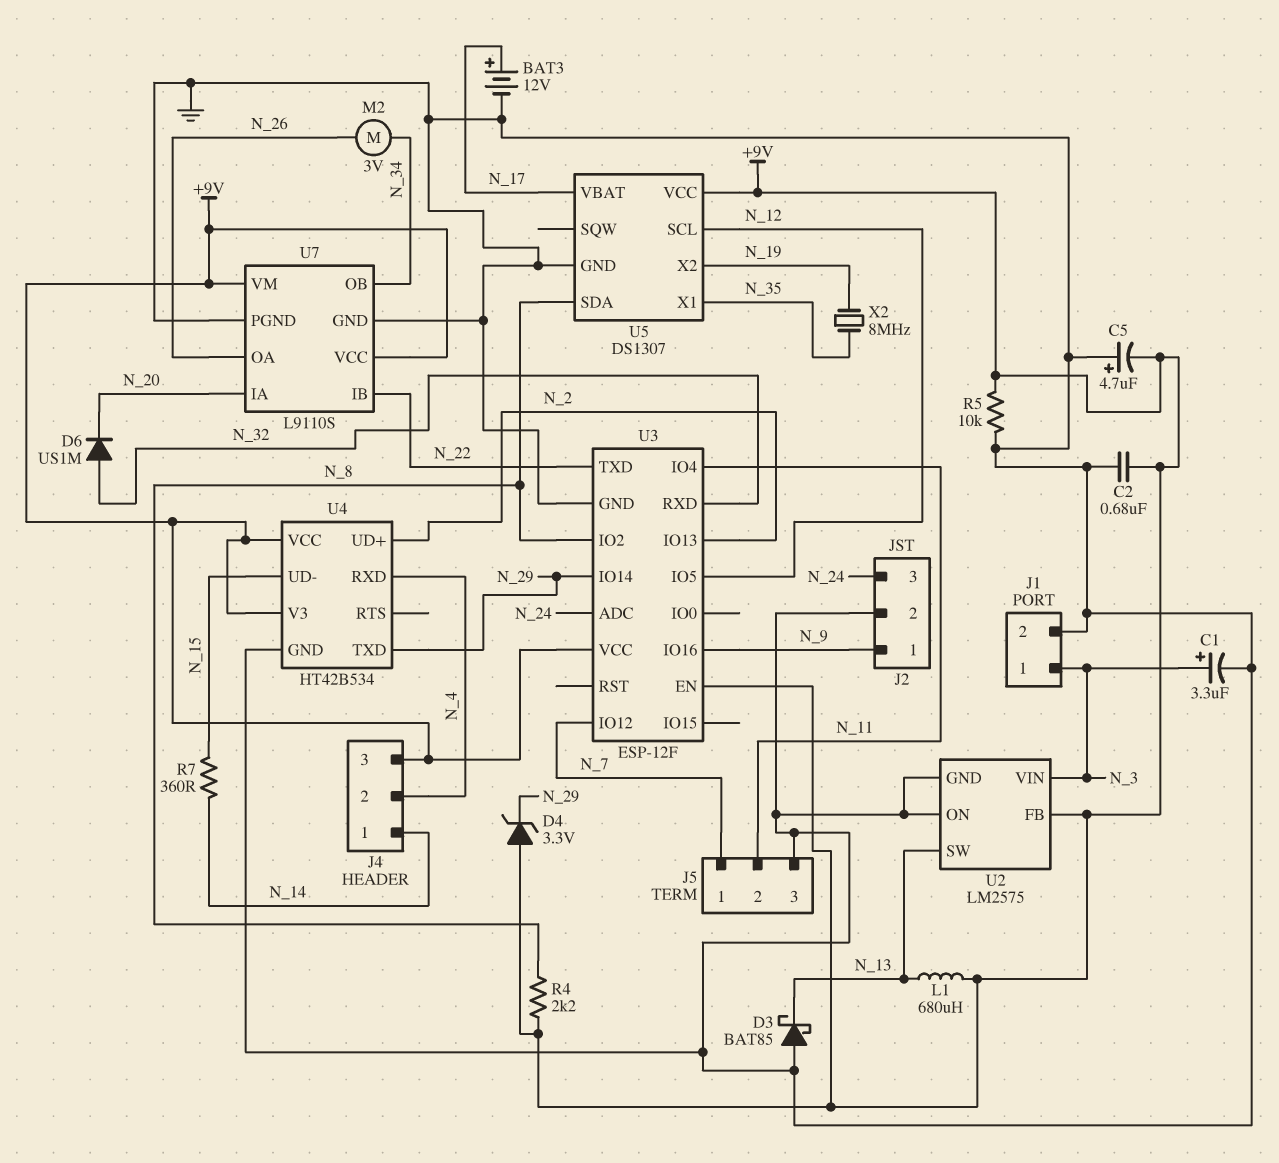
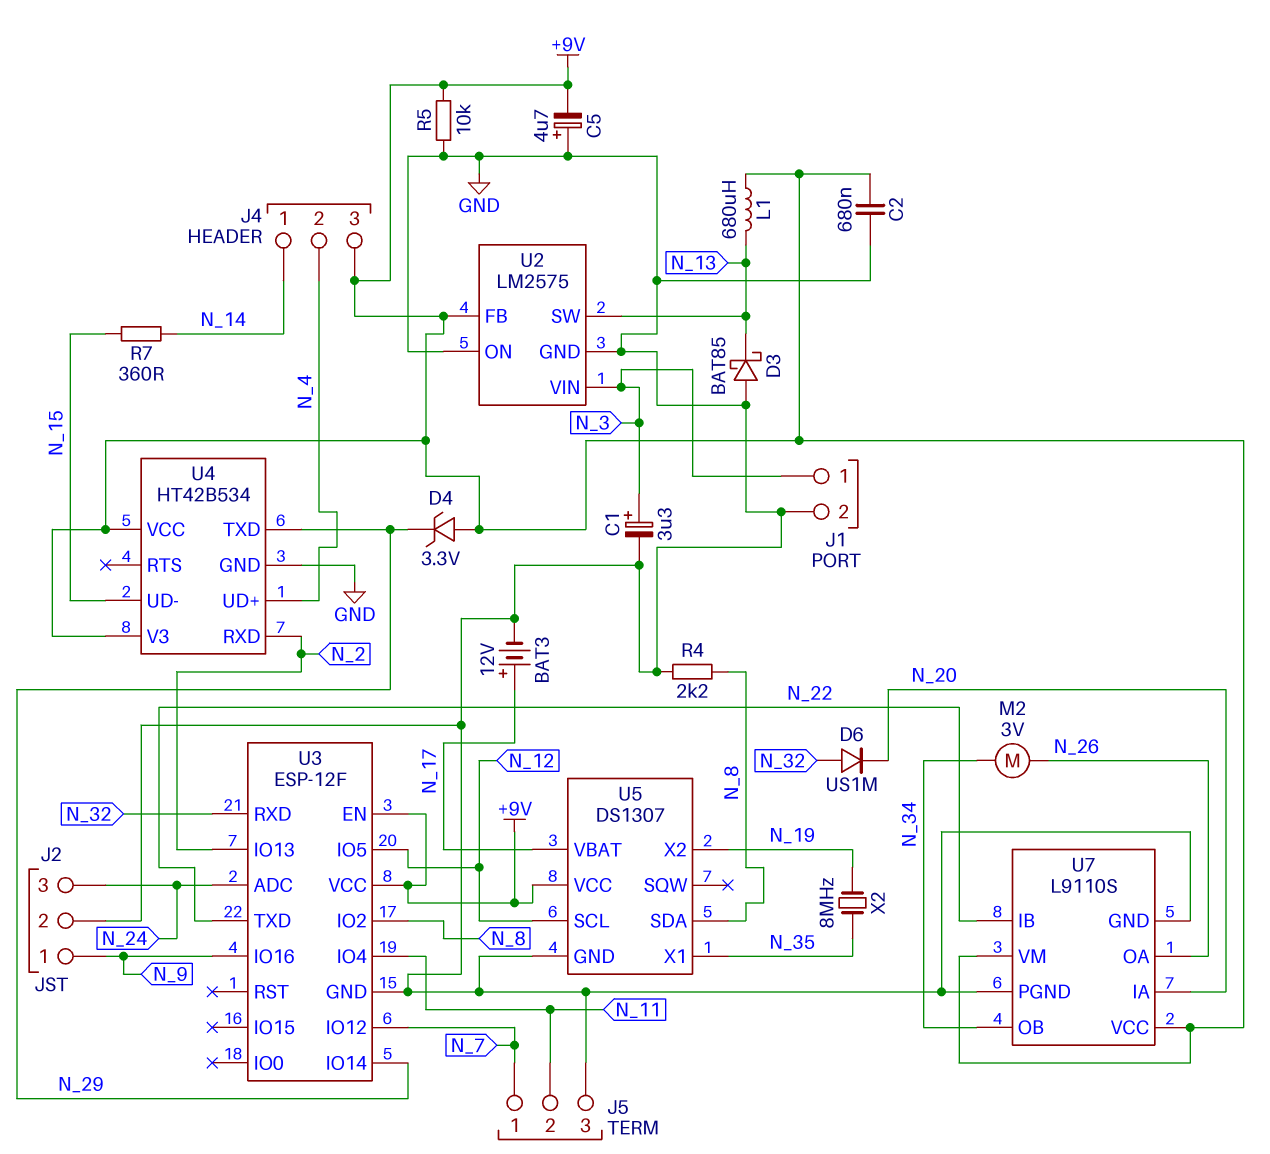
R4: 2.2k (+9V, N_8) -> 2.2k (GND, N_8)
U4 pin RXD: N_4 -> N_2
U4 pin UD+: N_2 -> N_4

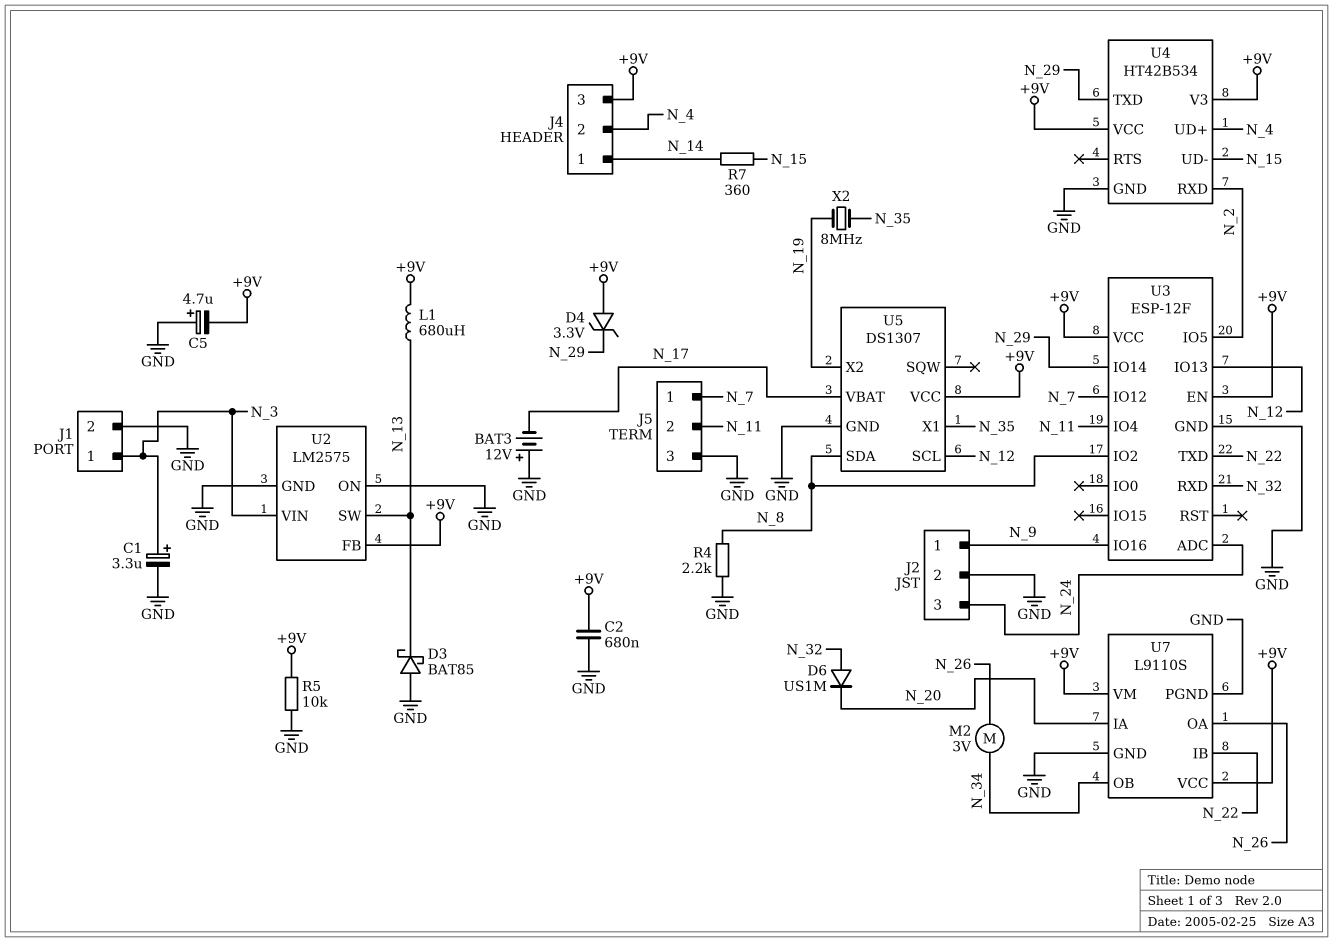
BAT3: 12V (plus N_17, minus GND) -> 12V (plus GND, minus N_17)
U3 pin IO5: N_12 -> N_2
U3 pin IO13: N_2 -> N_12

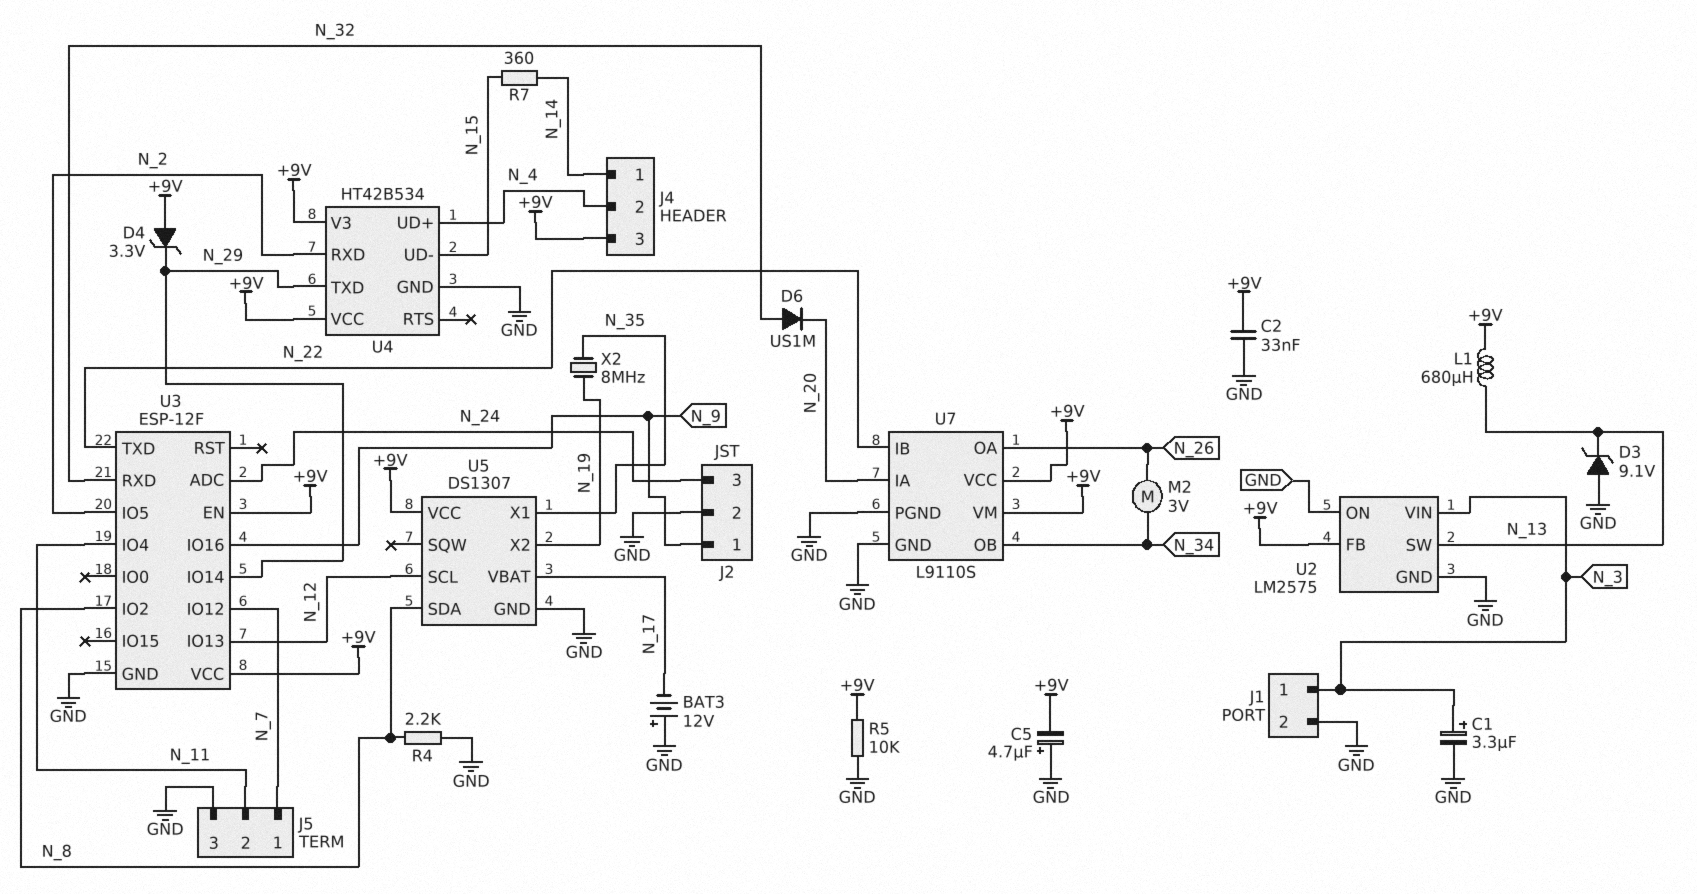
C2: 680nF (+9V, GND) -> 33nF (+9V, GND)
D3: schottky BAT85 (A GND, K N_13) -> zener 9.1V (A GND, K N_13)

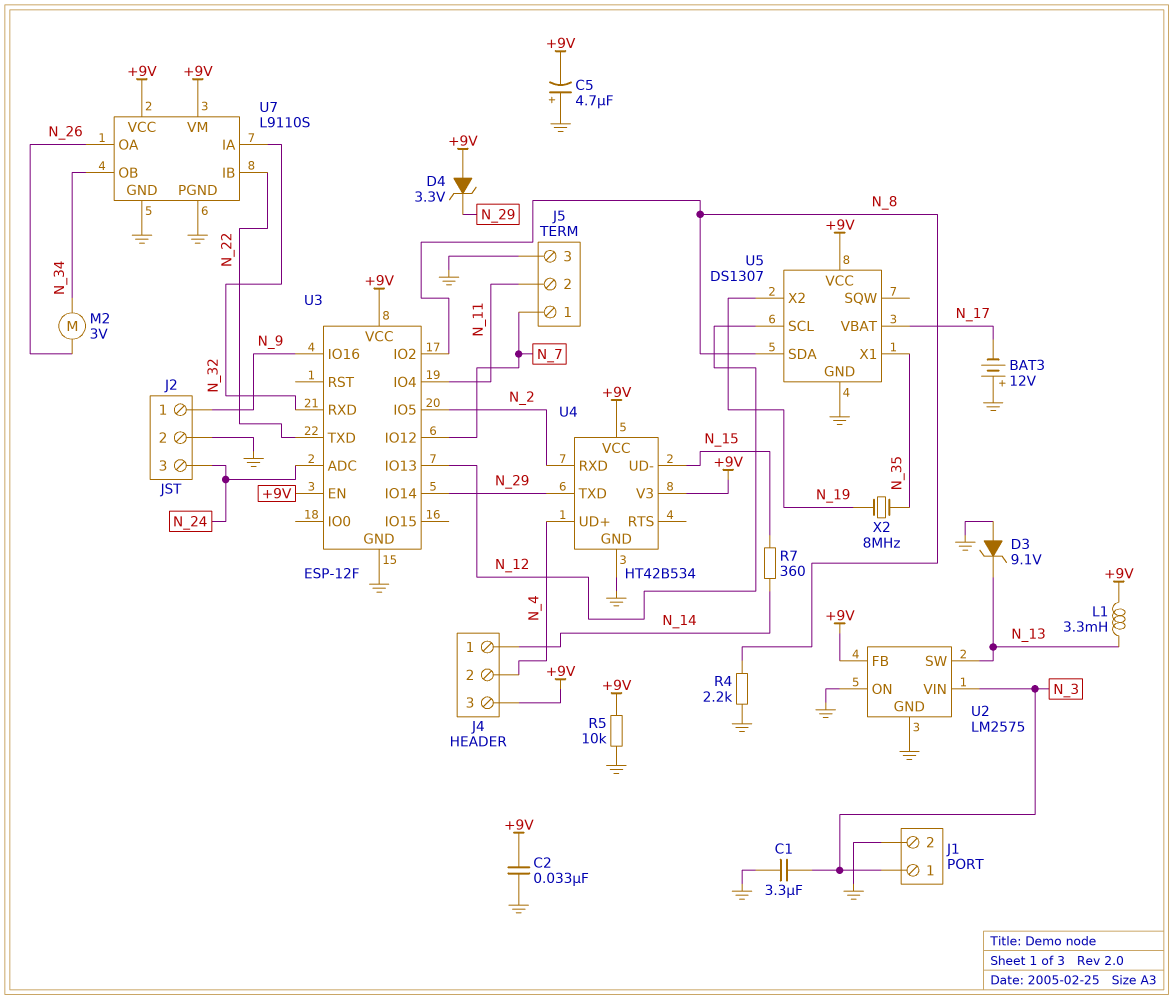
C1: 3.3uF (plus N_3, minus GND) -> 3.3uF (GND, N_3)
D6: diode US1M (A N_32, K N_20) -> none
L1: 680uH (+9V, N_13) -> 3.3mH (+9V, N_13)
U7 pin IA: N_20 -> N_32

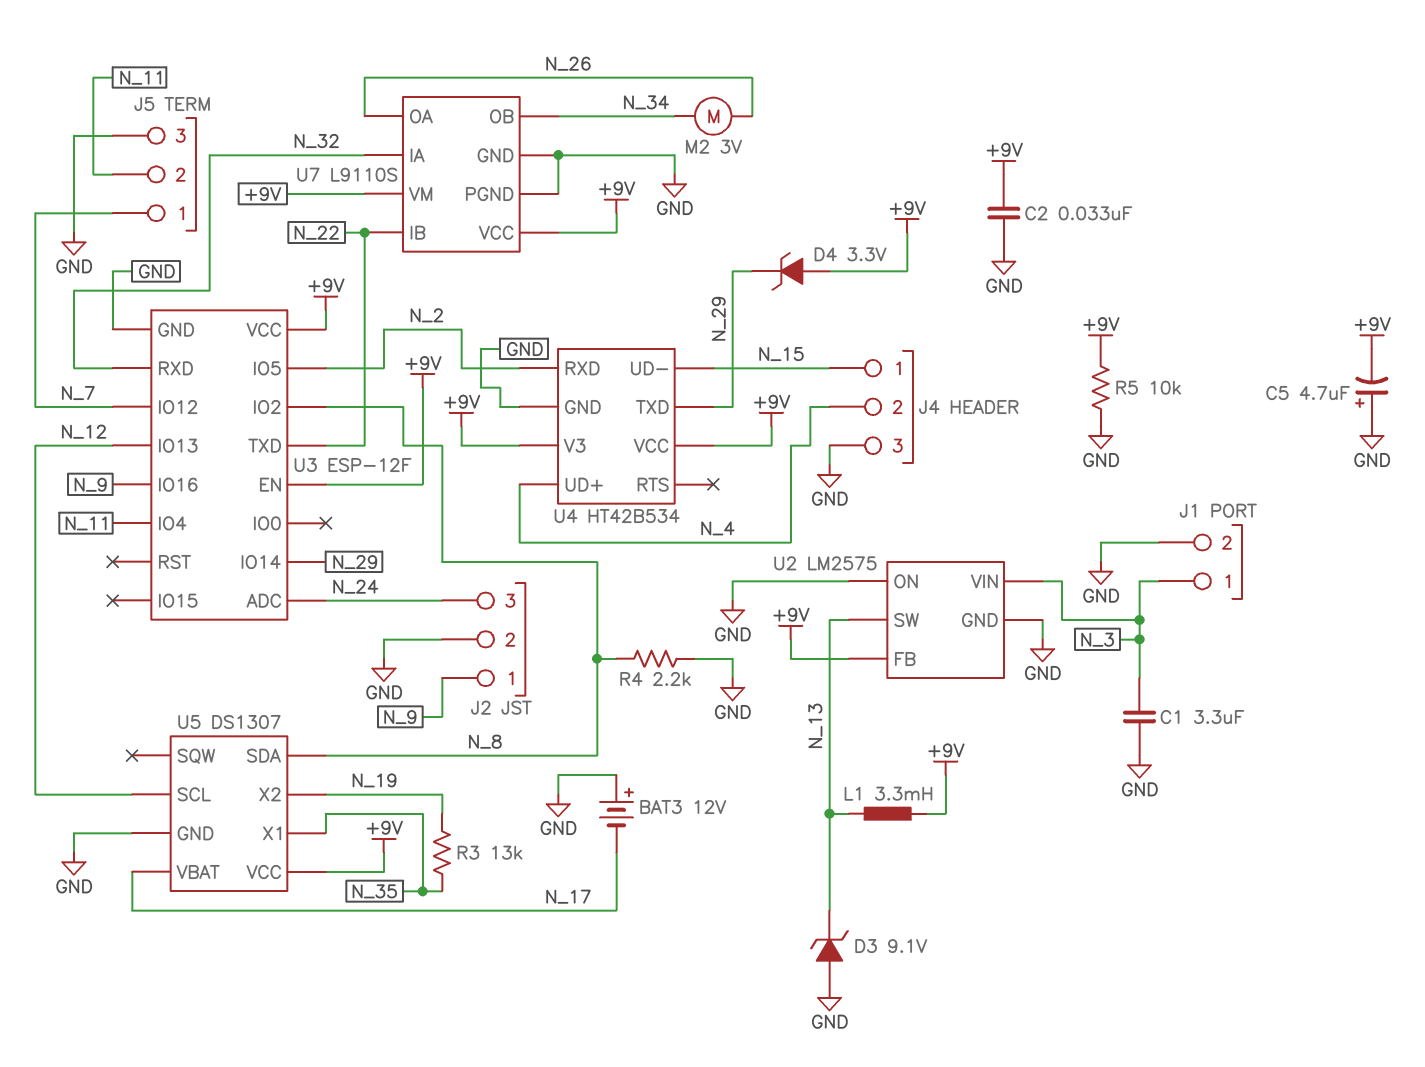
J4 pin 1: N_14 -> N_15
J4 pin 3: +9V -> GND
R3: none -> 13k (N_19, N_35)
R7: 360 (N_14, N_15) -> none
X2: 8MHz (N_19, N_35) -> none

